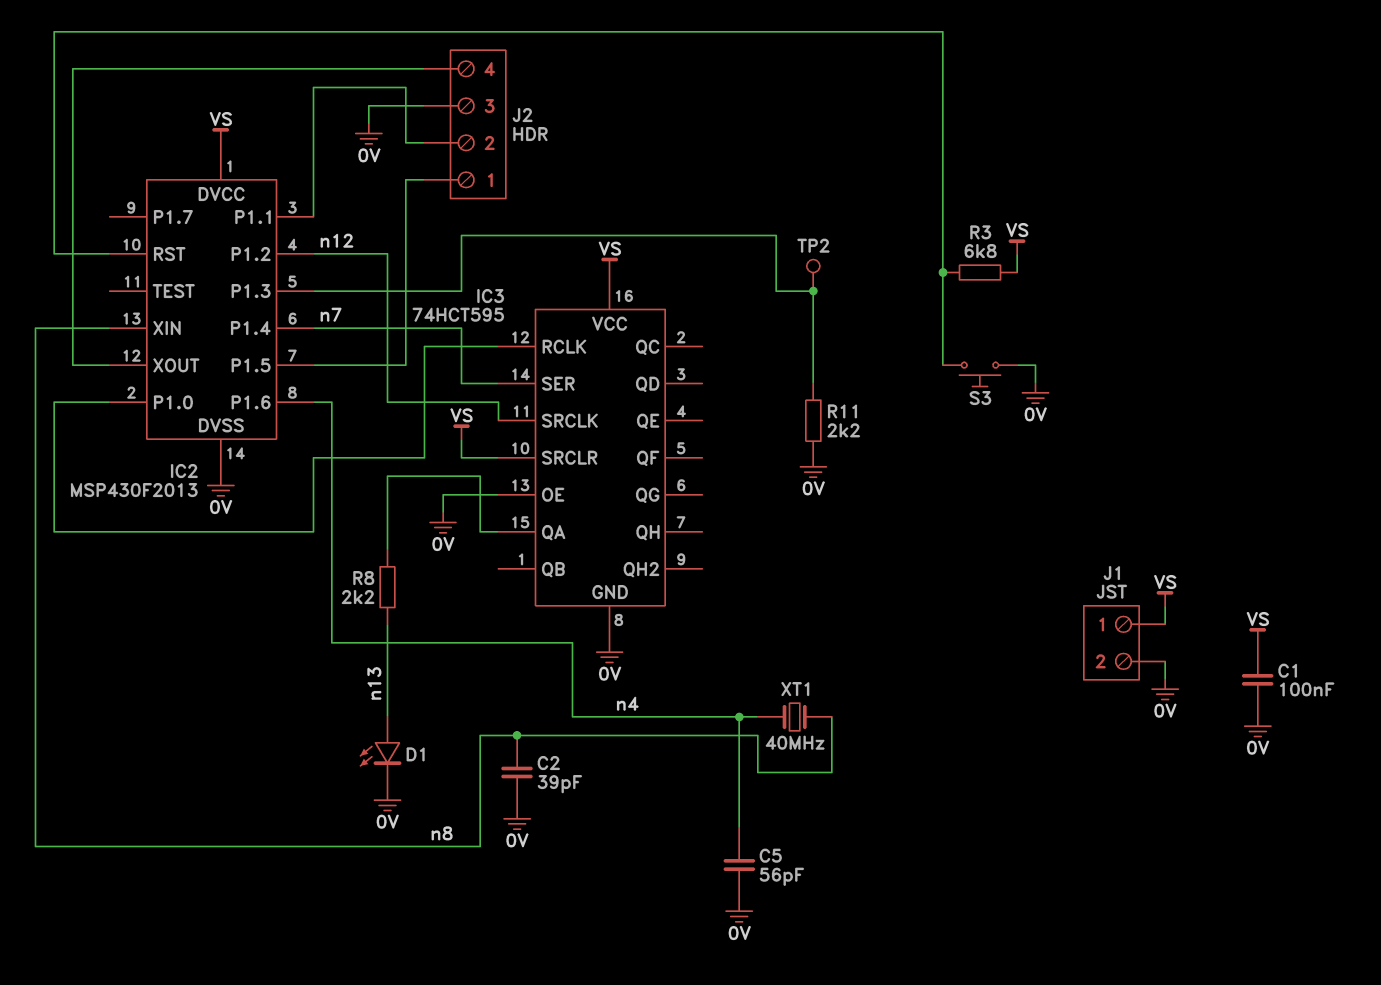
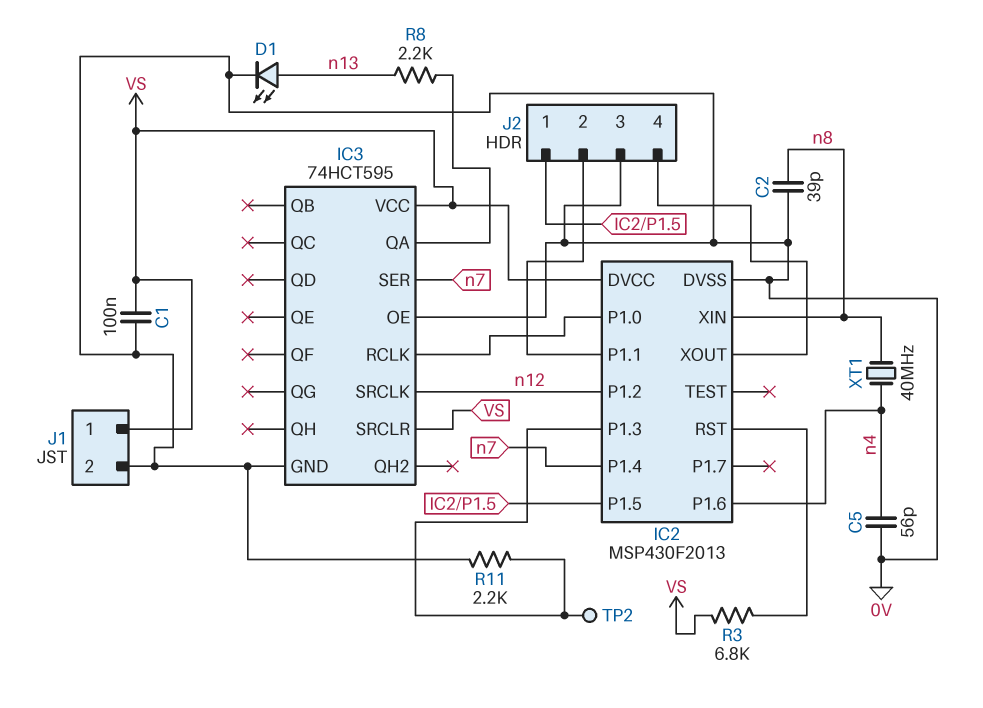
S3: button (0V, IC2/RST) -> none

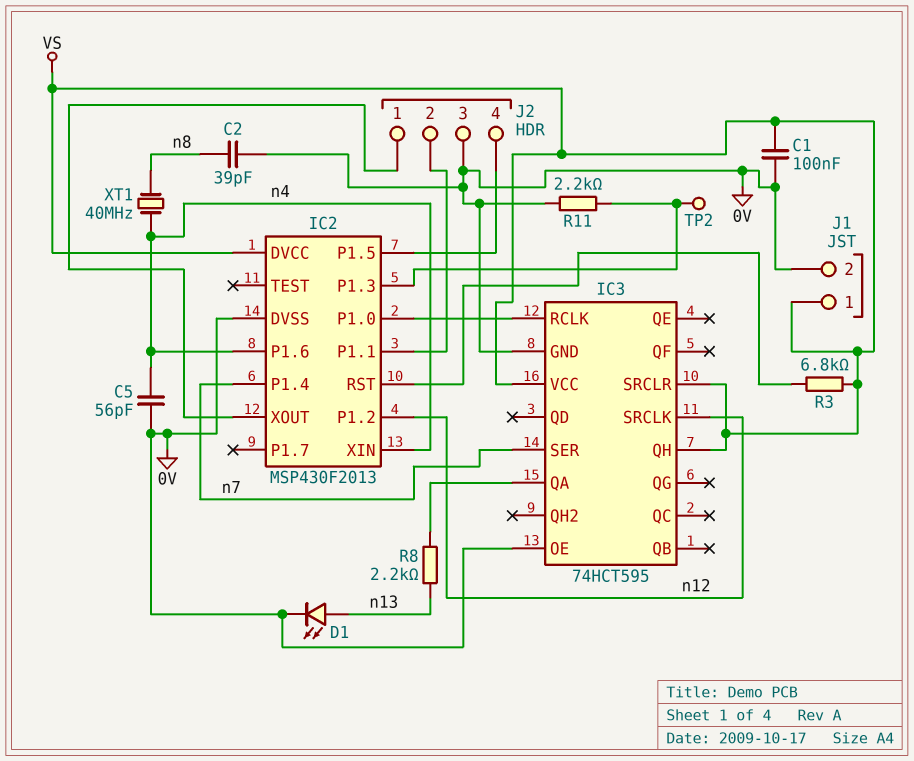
IC2 pin XIN: n8 -> n4
IC3 pin QH: none -> VS
J2 pin 1: IC2/P1.5 -> IC2/XOUT
J2 pin 4: IC2/XOUT -> IC2/P1.5

